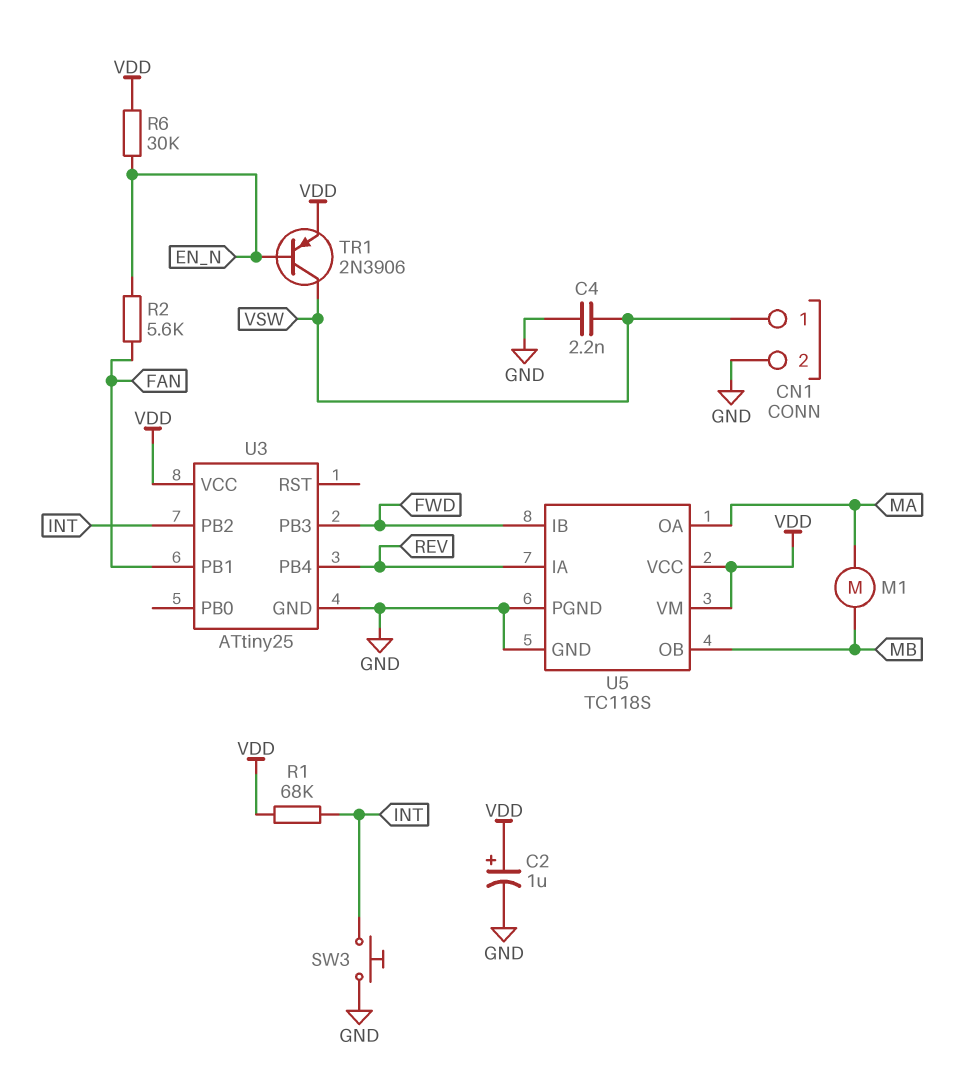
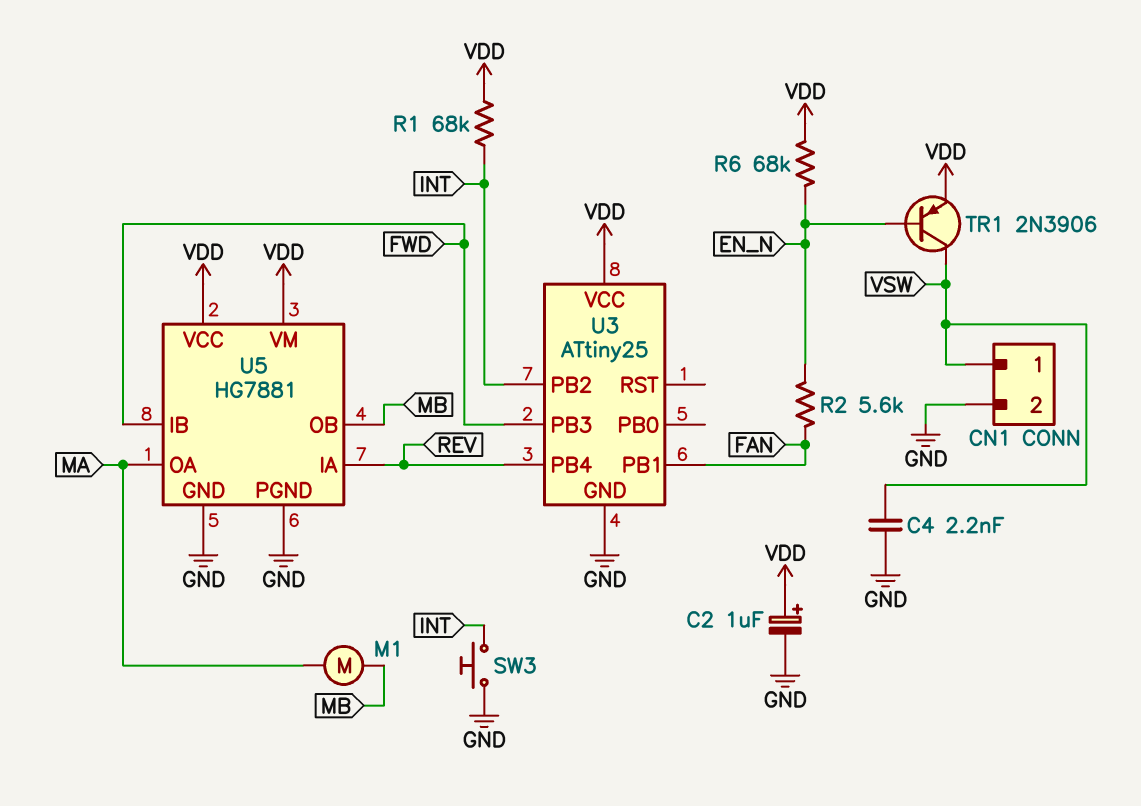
R6: 30k (EN_N, VDD) -> 68k (EN_N, VDD)
U5: TC118S -> HG7881

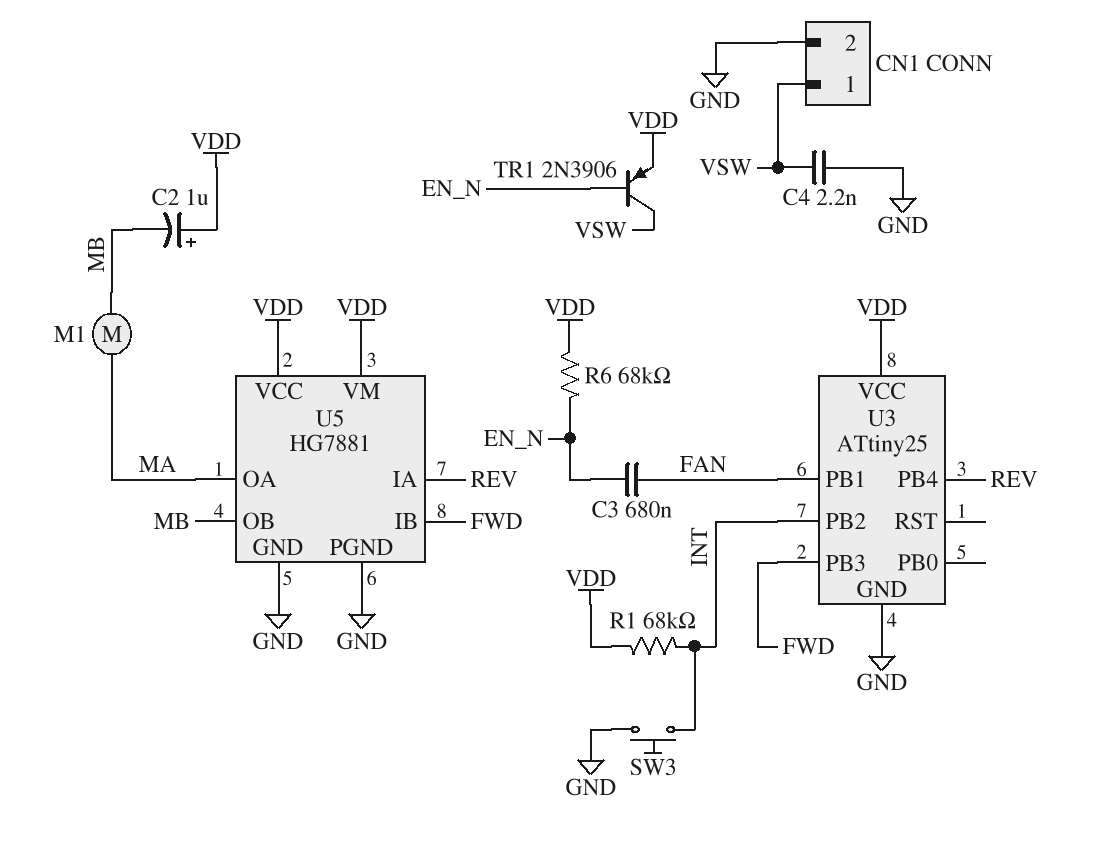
C2: 1uF (plus VDD, minus GND) -> 1uF (plus VDD, minus MB)
C3: none -> 680nF (EN_N, FAN)
R2: 5.6k (EN_N, FAN) -> none

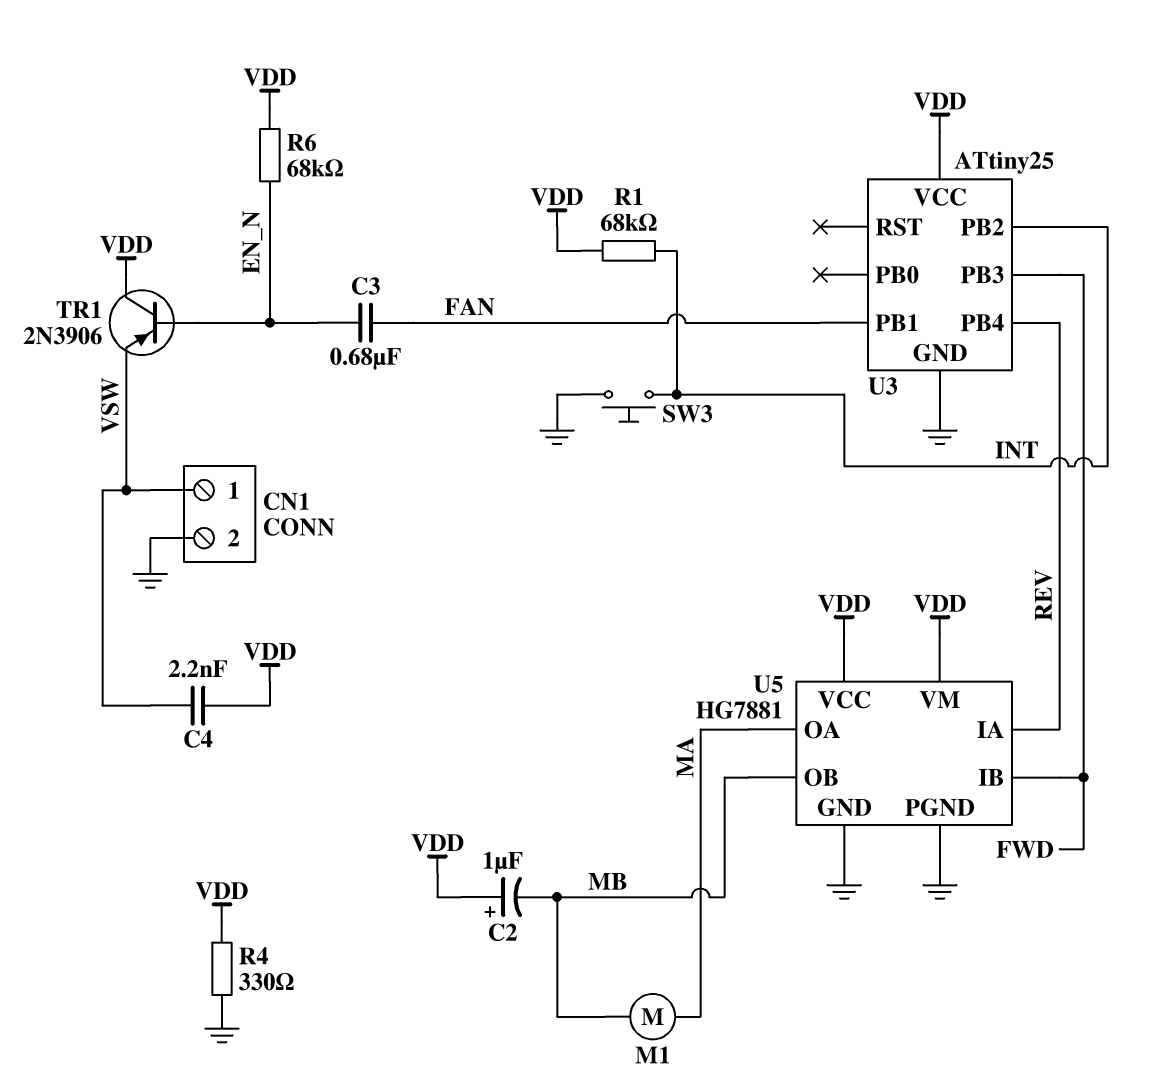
C4: 2.2nF (GND, VSW) -> 2.2nF (VDD, VSW)
R4: none -> 330 (GND, VDD)
TR1: PNP 2N3906 (B EN_N, C VSW, E VDD) -> PNP 2N3906 (B EN_N, C VDD, E VSW)

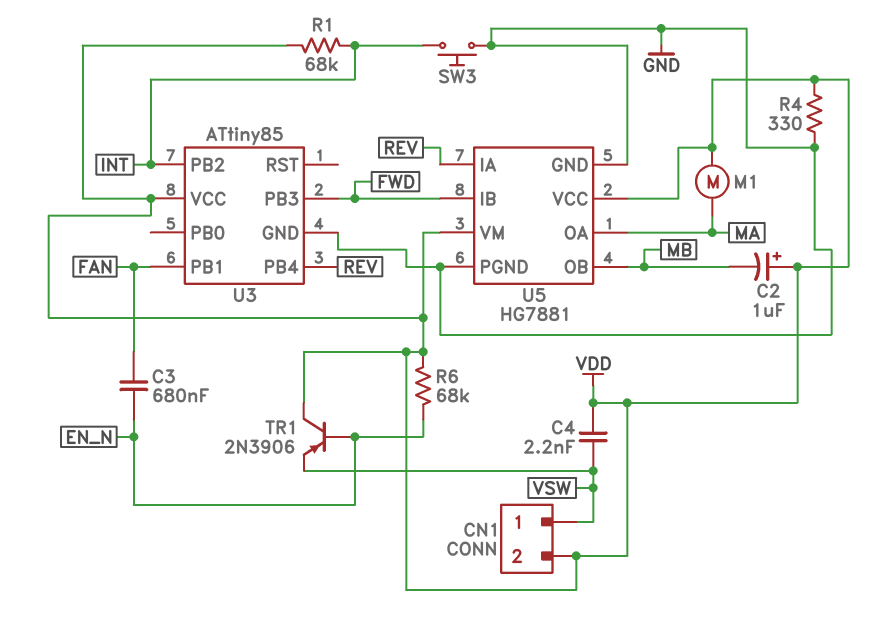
CN1 pin 2: GND -> VDD
M1: motor (MA, MB) -> motor (MA, VDD)
U3: ATtiny25 -> ATtiny85

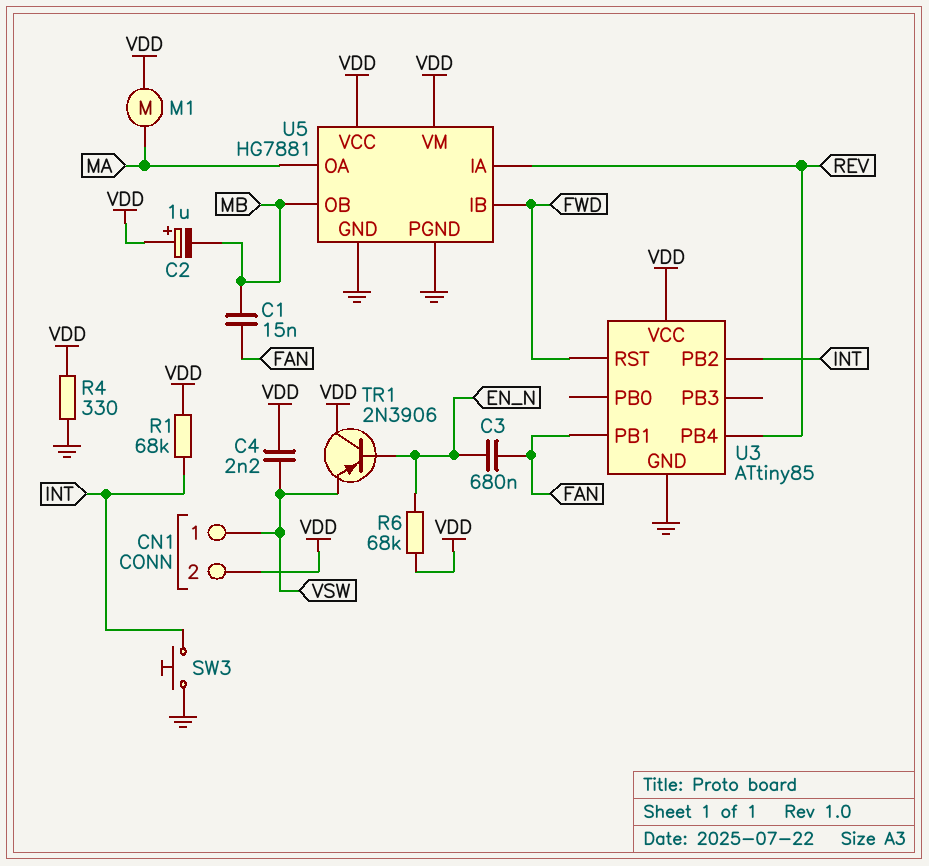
C1: none -> 15nF (FAN, MB)
U3 pin PB3: FWD -> none
U3 pin RST: none -> FWD

